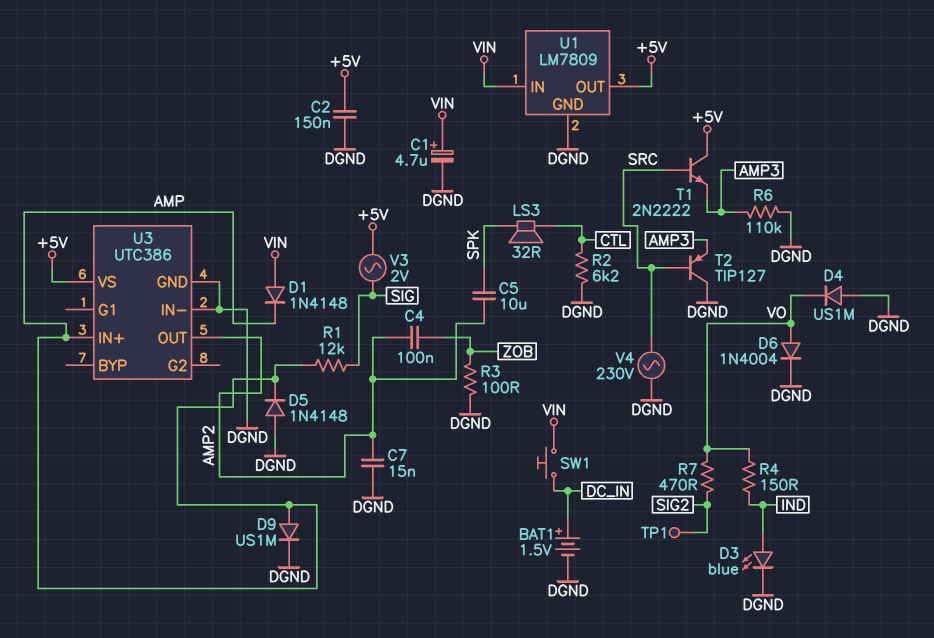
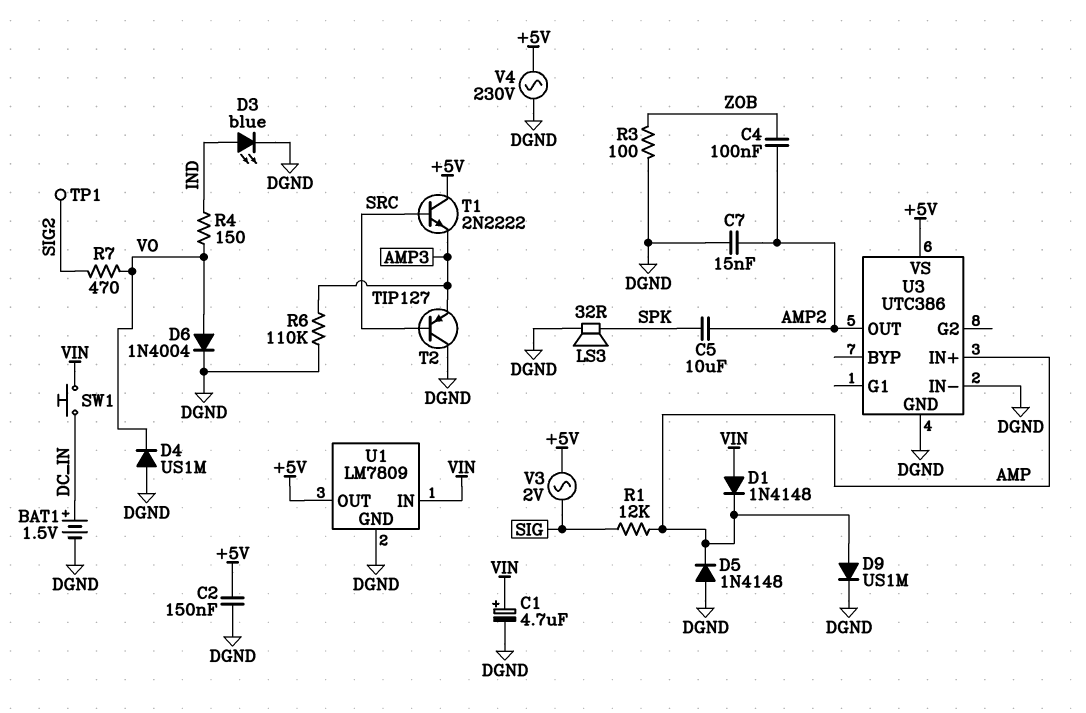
LS3: speaker 32R (CTL, SPK) -> speaker 32R (DGND, SPK)
R2: 6.2k (CTL, DGND) -> none
V4: AC 230V (DGND, SRC) -> AC 230V (+5V, DGND)

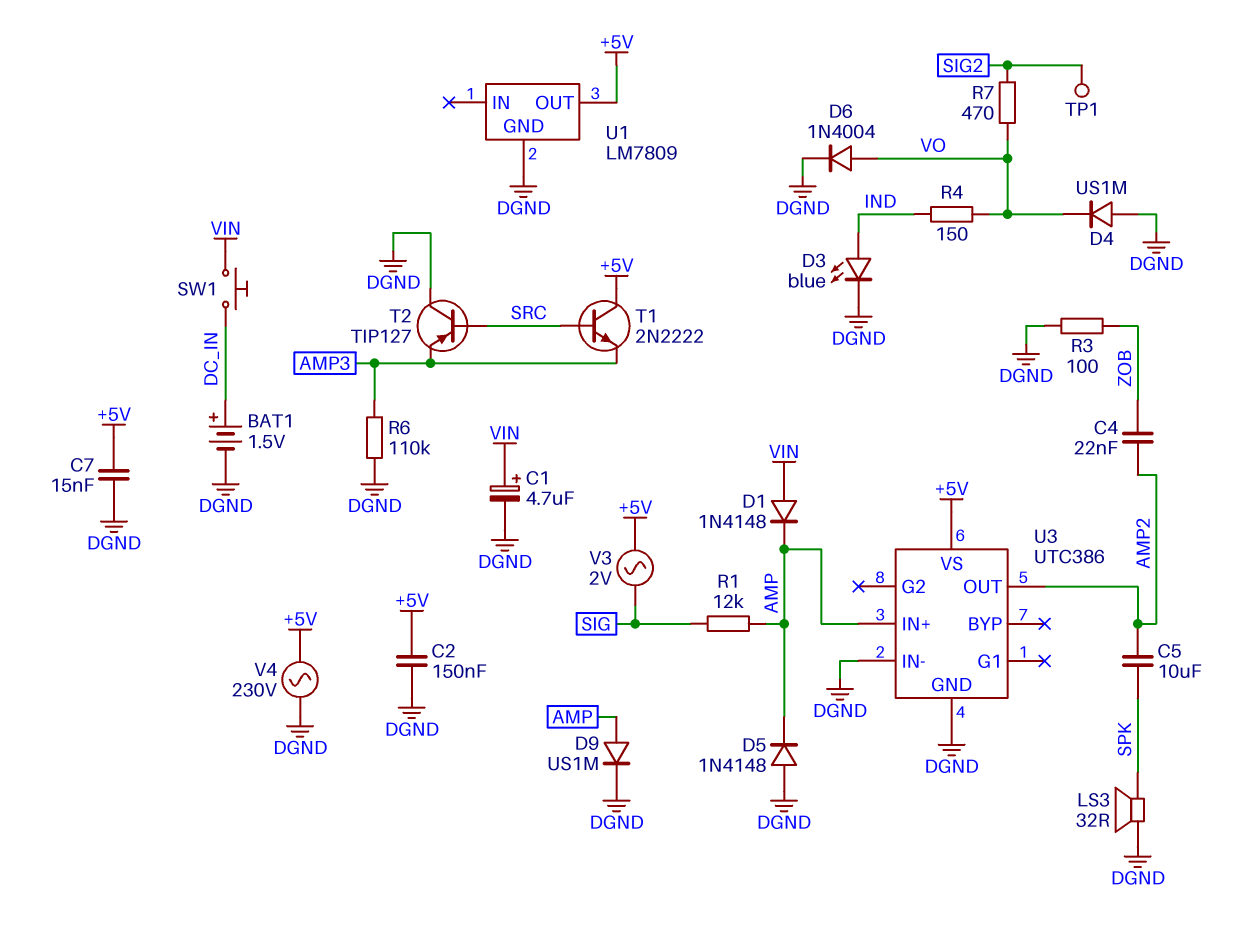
C4: 100nF (AMP2, ZOB) -> 22nF (AMP2, ZOB)
C7: 15nF (AMP2, DGND) -> 15nF (+5V, DGND)
U1 pin IN: VIN -> none

